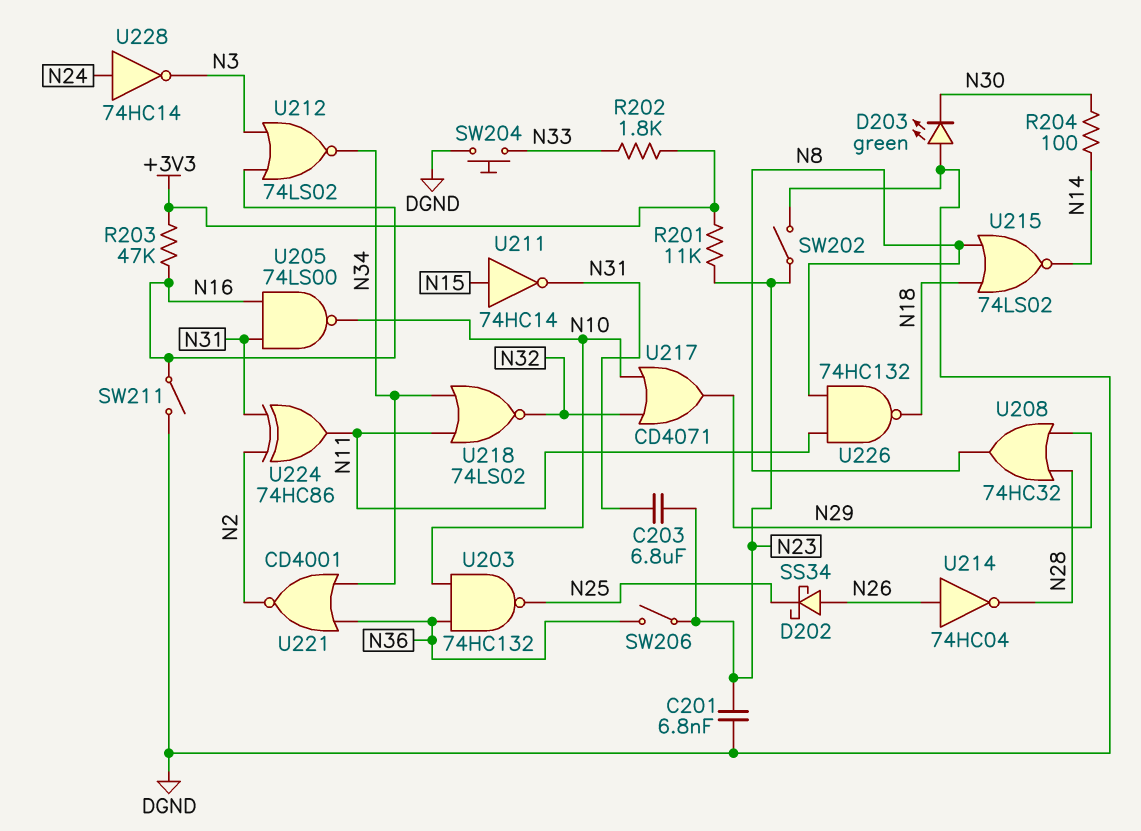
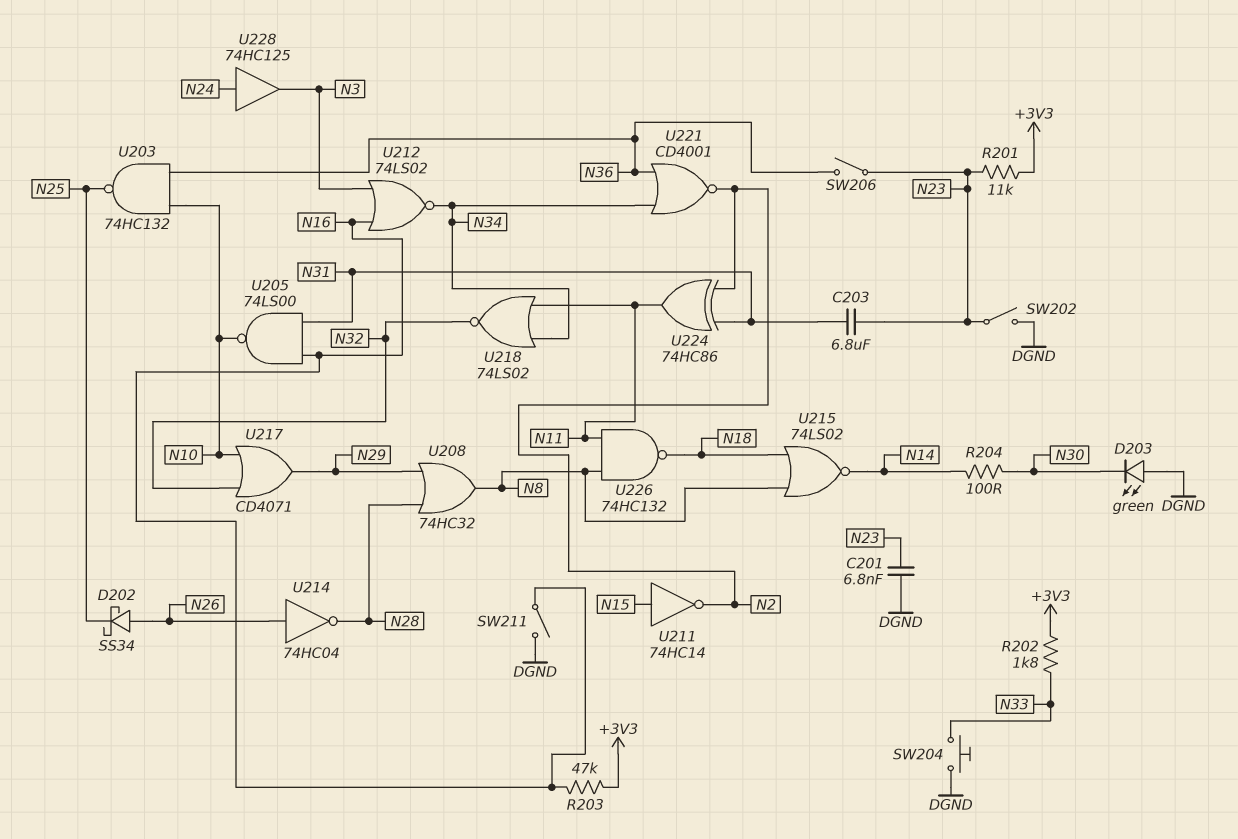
U211: NOT 74HC14 (in N15, out N31) -> NOT 74HC14 (in N15, out N2)
U228: NOT 74HC14 (in N24, out N3) -> buffer 74HC125 (in N24, out N3)

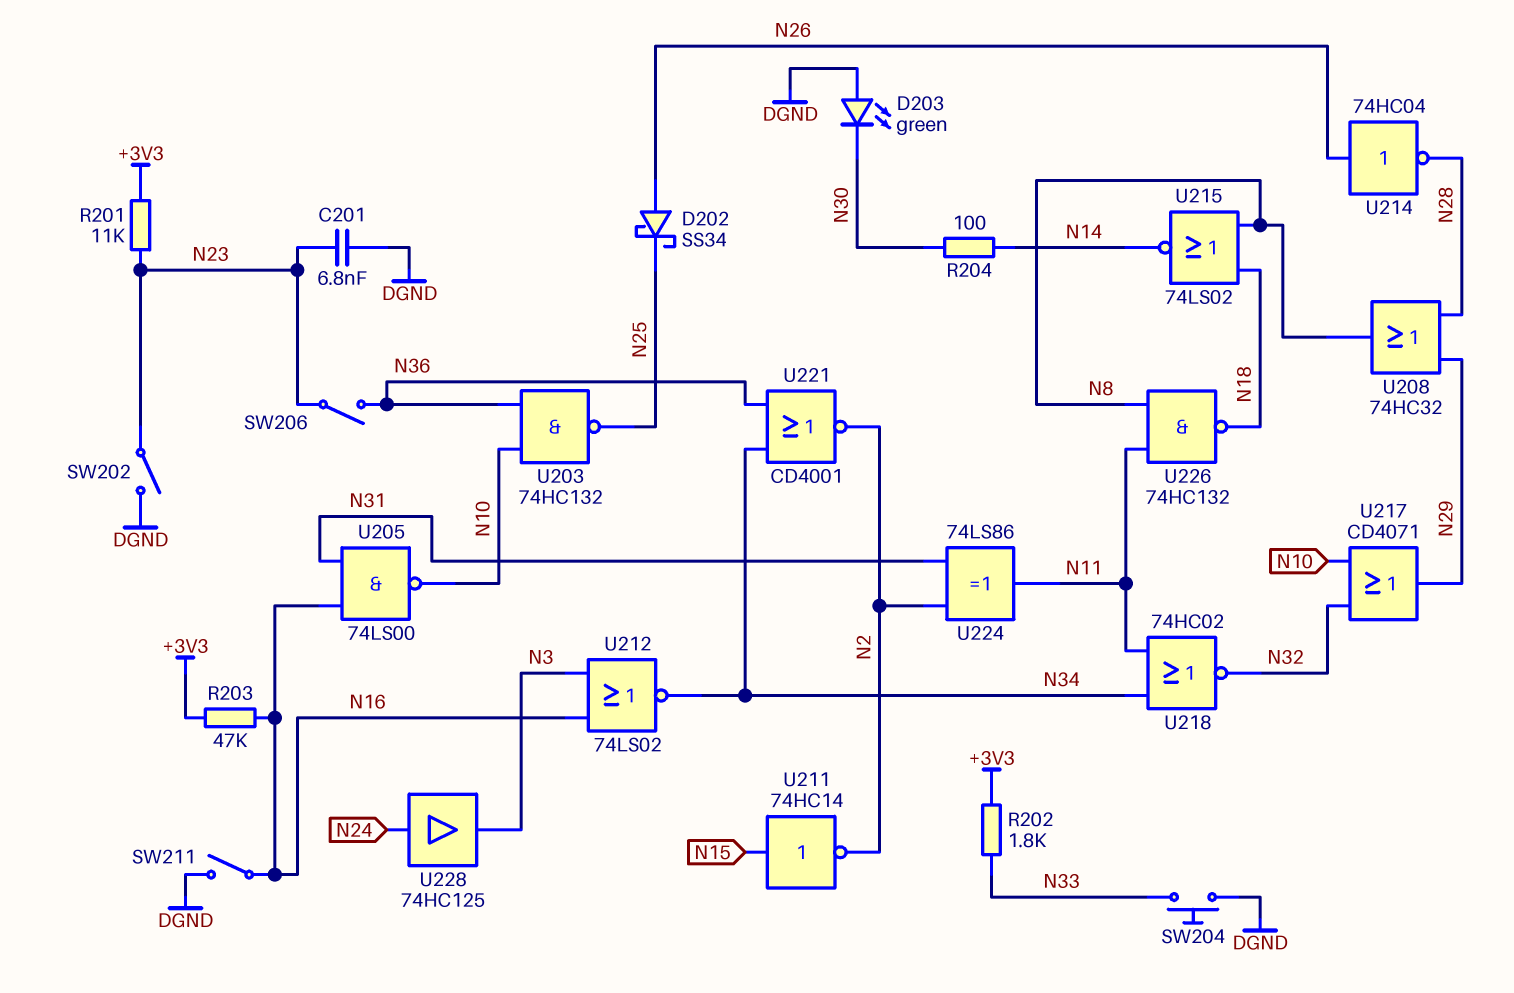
C203: 6.8uF (N23, N31) -> none
U218: NOR 74LS02 (in N11, in N34, out N32) -> NOR 74HC02 (in N11, in N34, out N32)
U224: XOR 74HC86 (in N2, in N31, out N11) -> XOR 74LS86 (in N2, in N31, out N11)

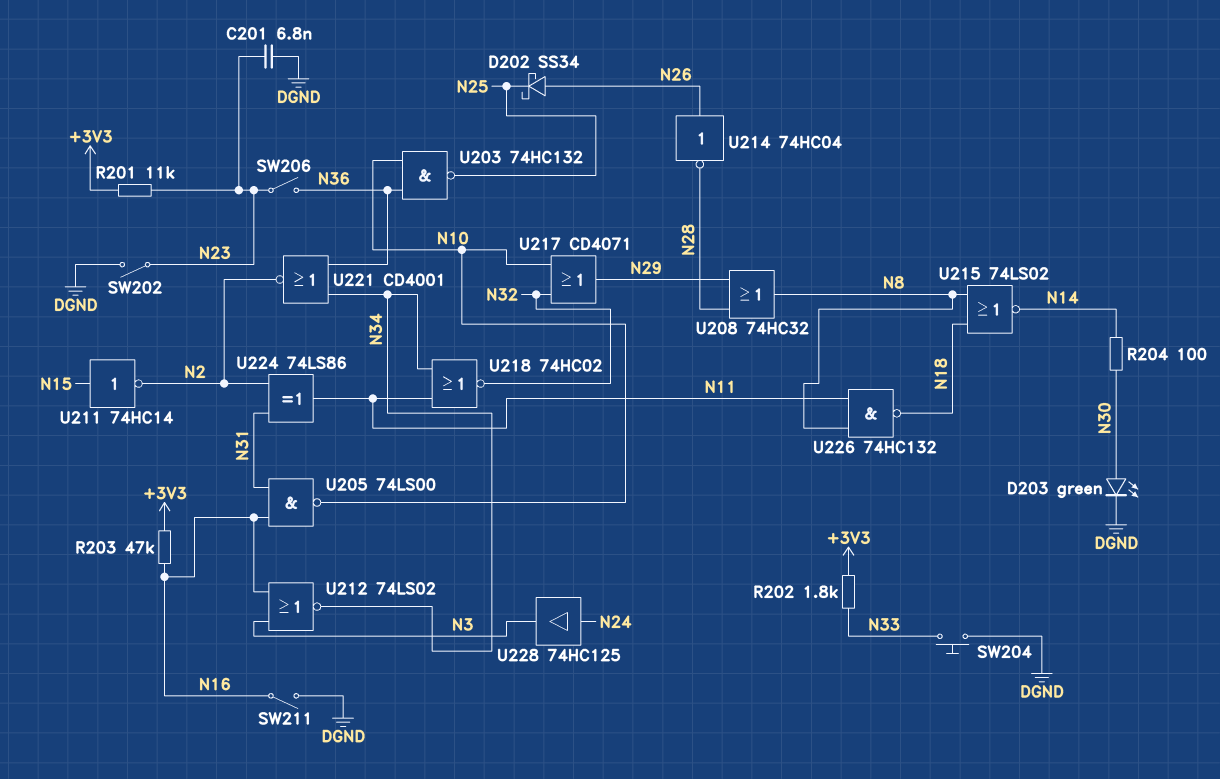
D203: LED green (A DGND, K N30) -> LED green (A N30, K DGND)

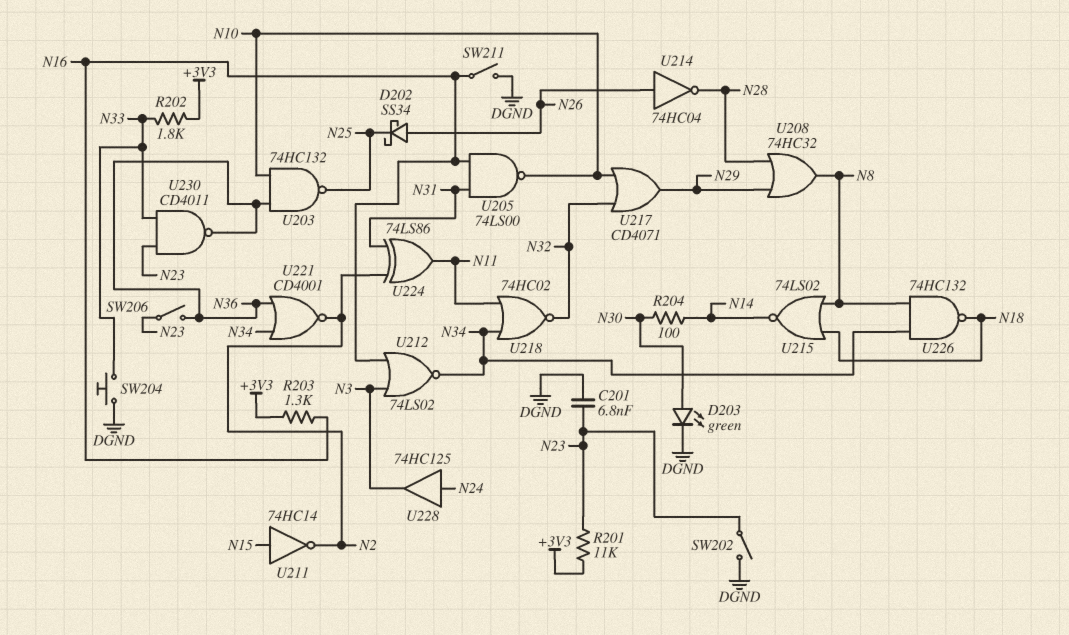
R203: 47k (+3V3, N16) -> 1.3k (+3V3, N16)
U226: NAND 74HC132 (in N8, in N11, out N18) -> NAND 74HC132 (in N8, in N34, out N18)
U230: none -> NAND CD4011 (in N23, in N33, out N36)

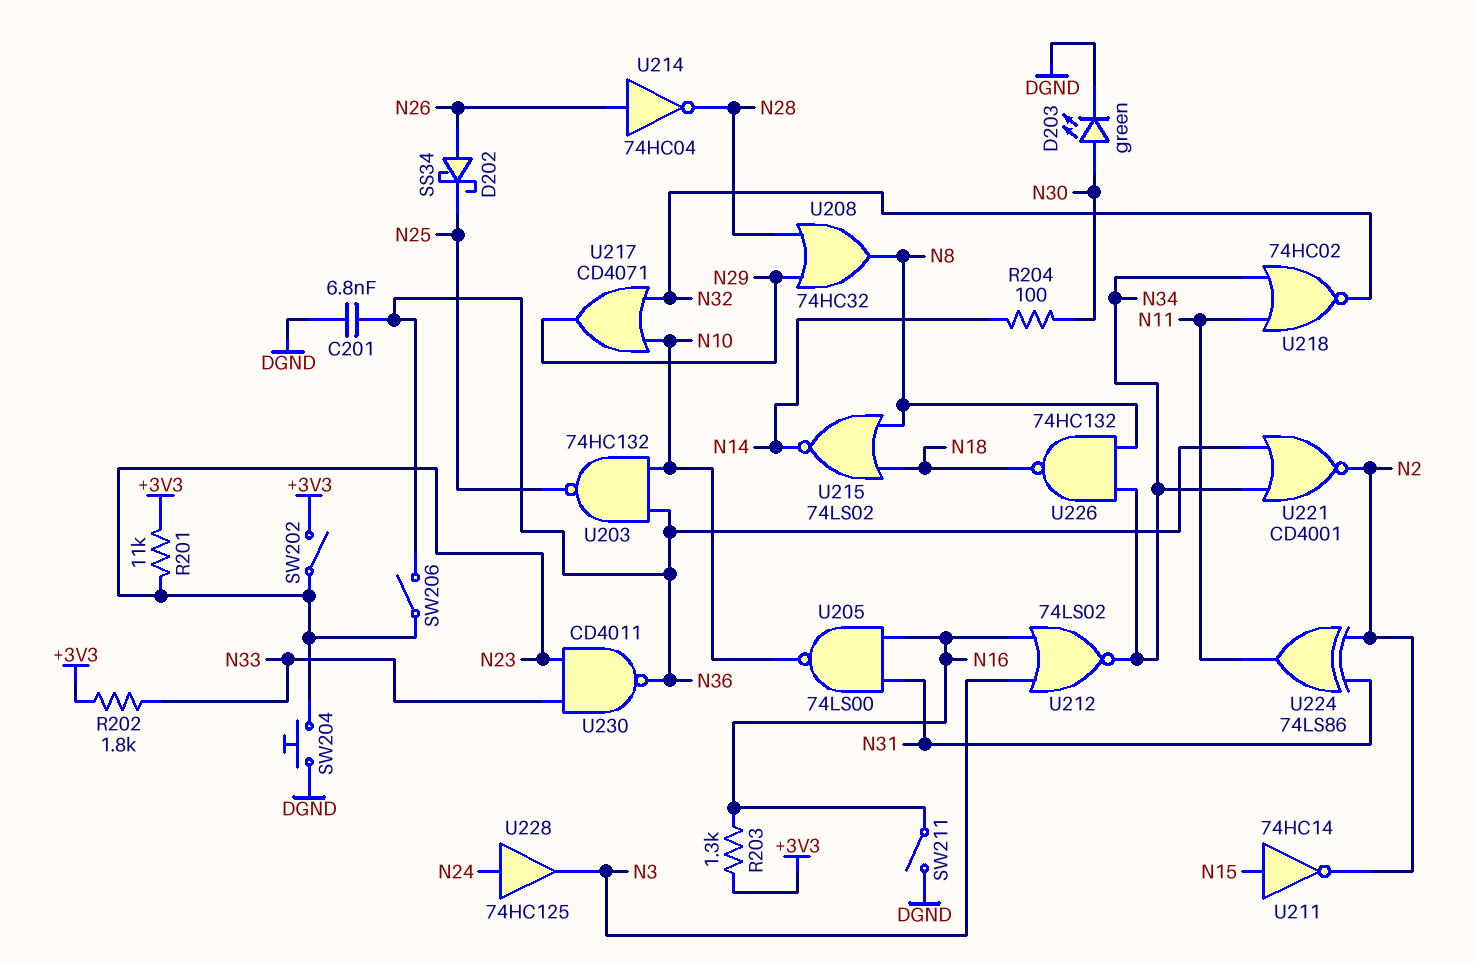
C201: 6.8nF (DGND, N23) -> 6.8nF (DGND, N36)
SW202: switch (DGND, N23) -> switch (+3V3, N23)
SW204: button (DGND, N33) -> button (DGND, N23)

